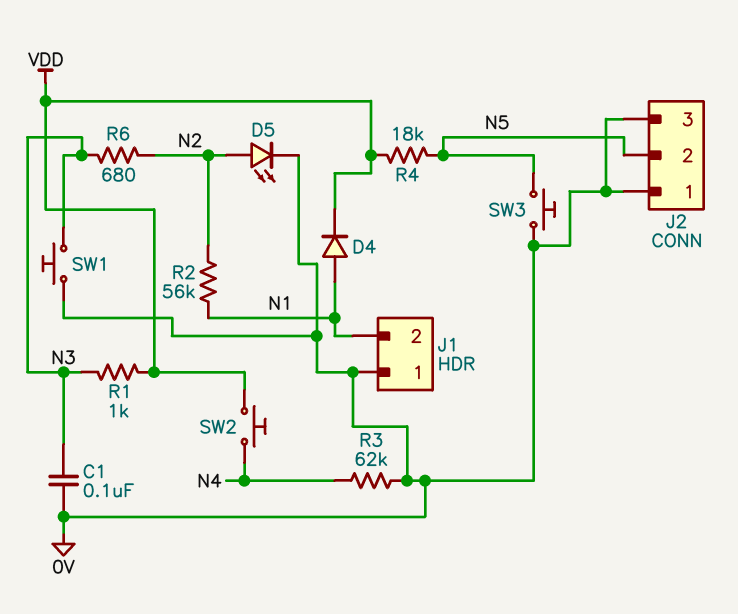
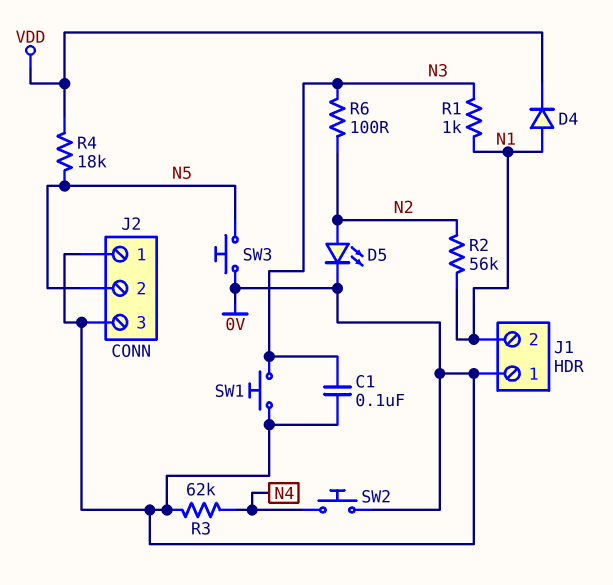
R1: 1k (N3, VDD) -> 1k (N1, N3)
R6: 680 (N2, N3) -> 100 (N2, N3)
SW2: button (N4, VDD) -> button (0V, N4)

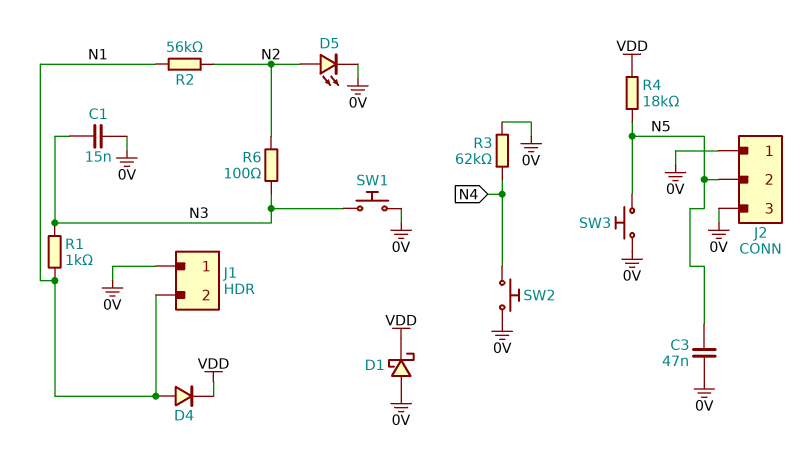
C1: 100nF (0V, N3) -> 15nF (0V, N3)
C3: none -> 47nF (0V, N5)
D1: none -> schottky (A 0V, K VDD)

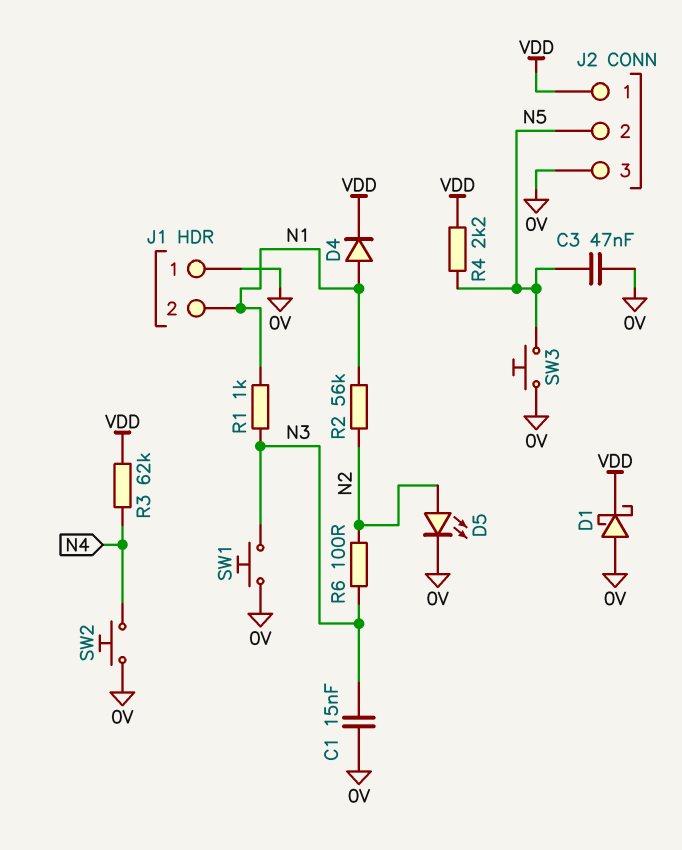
J2 pin 1: 0V -> VDD
R3: 62k (0V, N4) -> 62k (N4, VDD)
R4: 18k (N5, VDD) -> 2.2k (N5, VDD)

